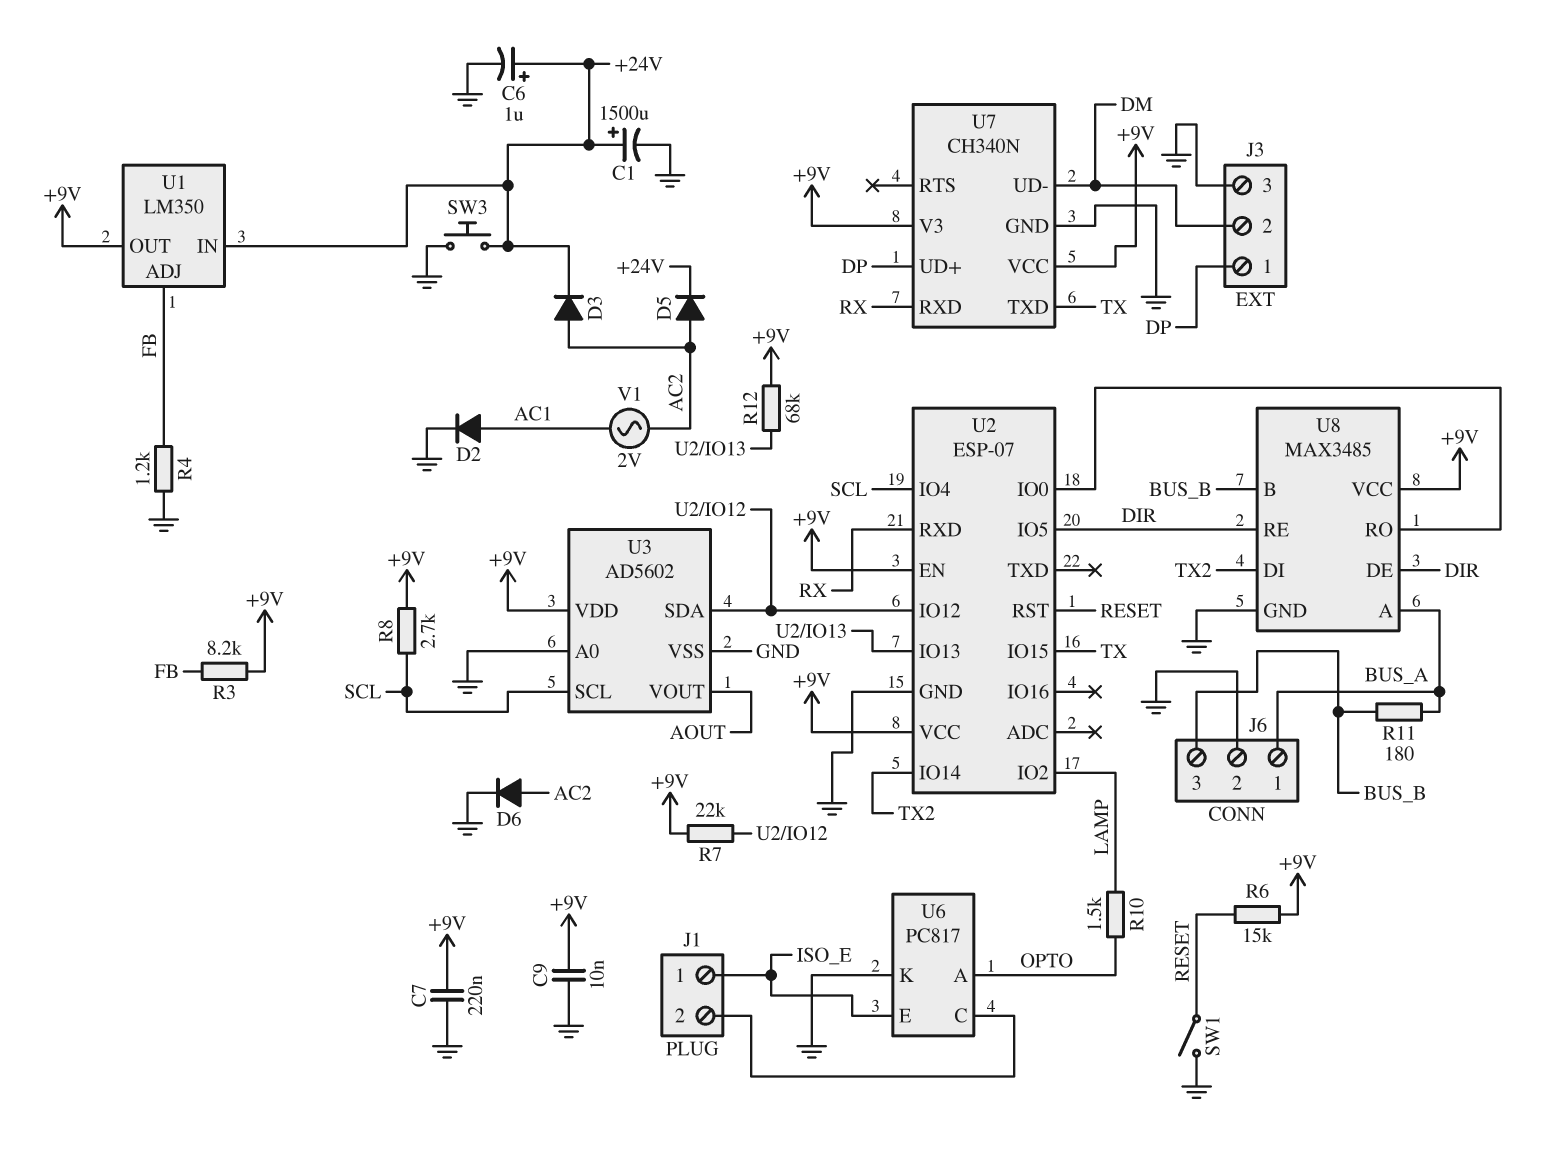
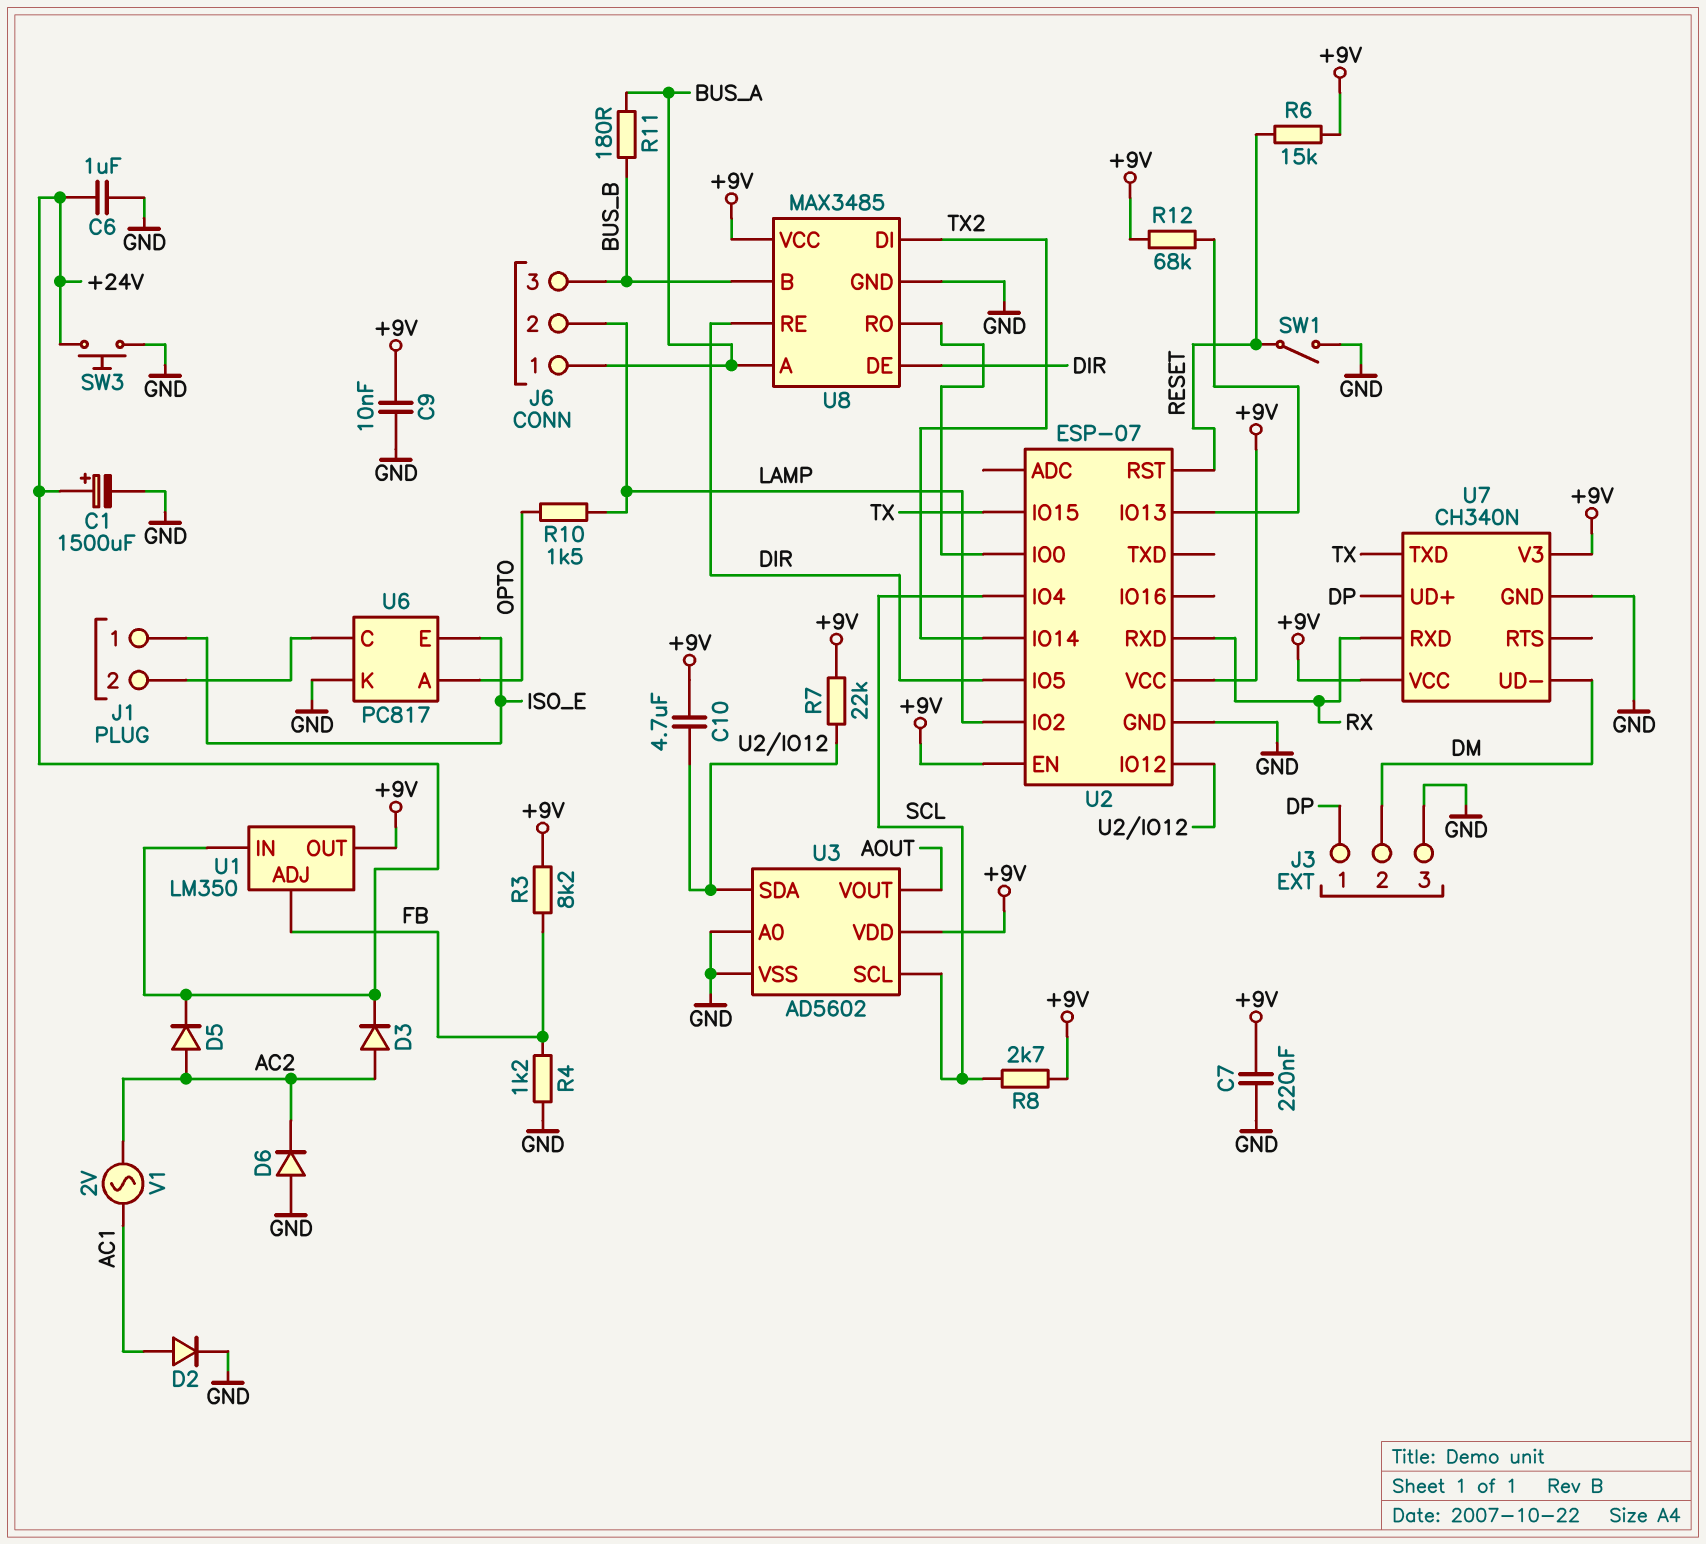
C6: 1uF (plus +24V, minus GND) -> 1uF (+24V, GND)
C10: none -> 4.7uF (+9V, U2/IO12)
D6: diode (A AC2, K GND) -> diode (A GND, K AC2)
J6 pin 2: GND -> LAMP

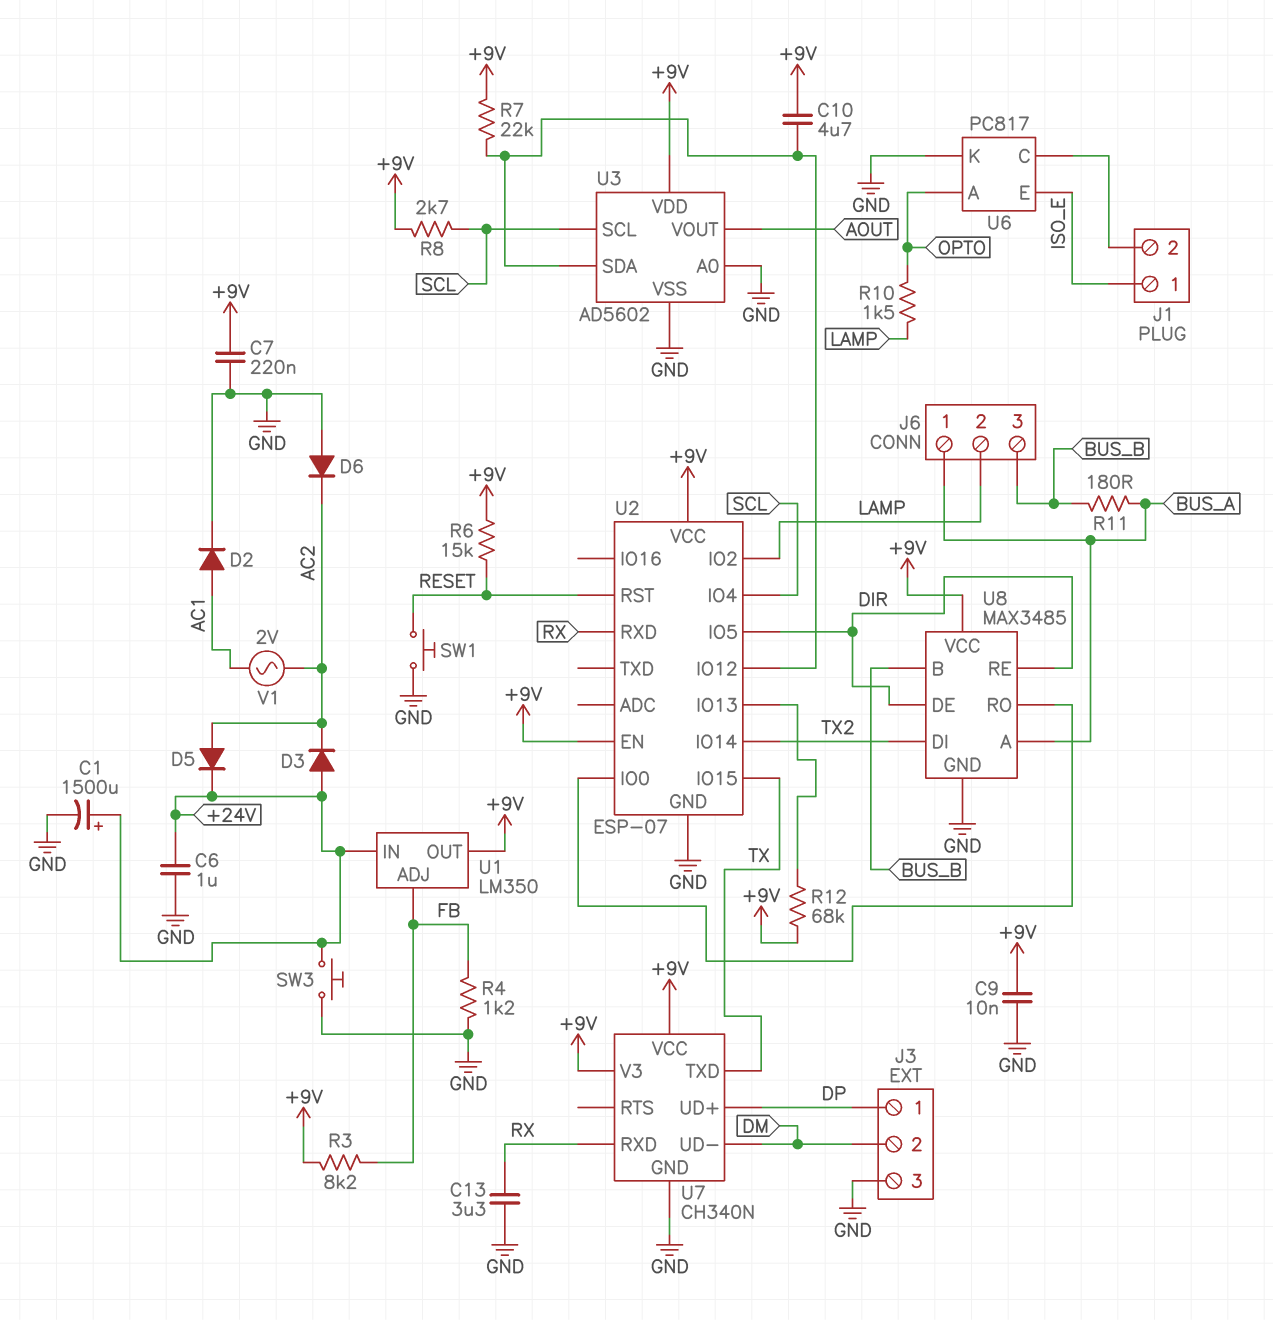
C13: none -> 3.3uF (GND, RX)
D3: diode (A AC2, K +24V) -> diode (A +24V, K AC2)
SW1: switch (GND, RESET) -> button (GND, RESET)

